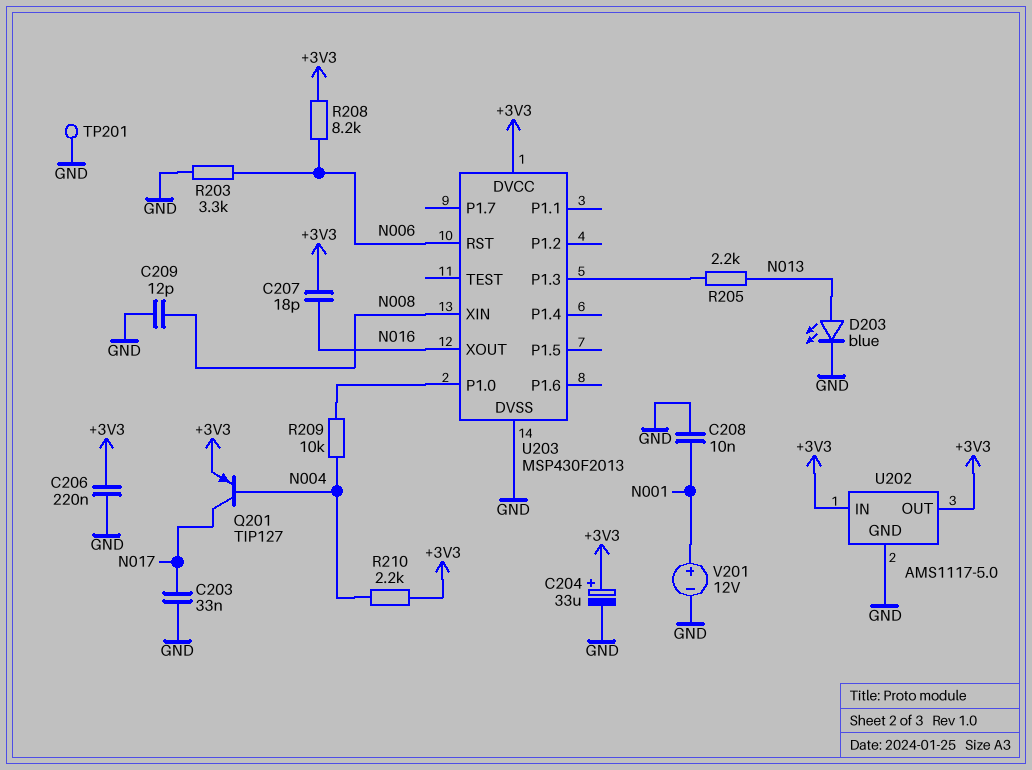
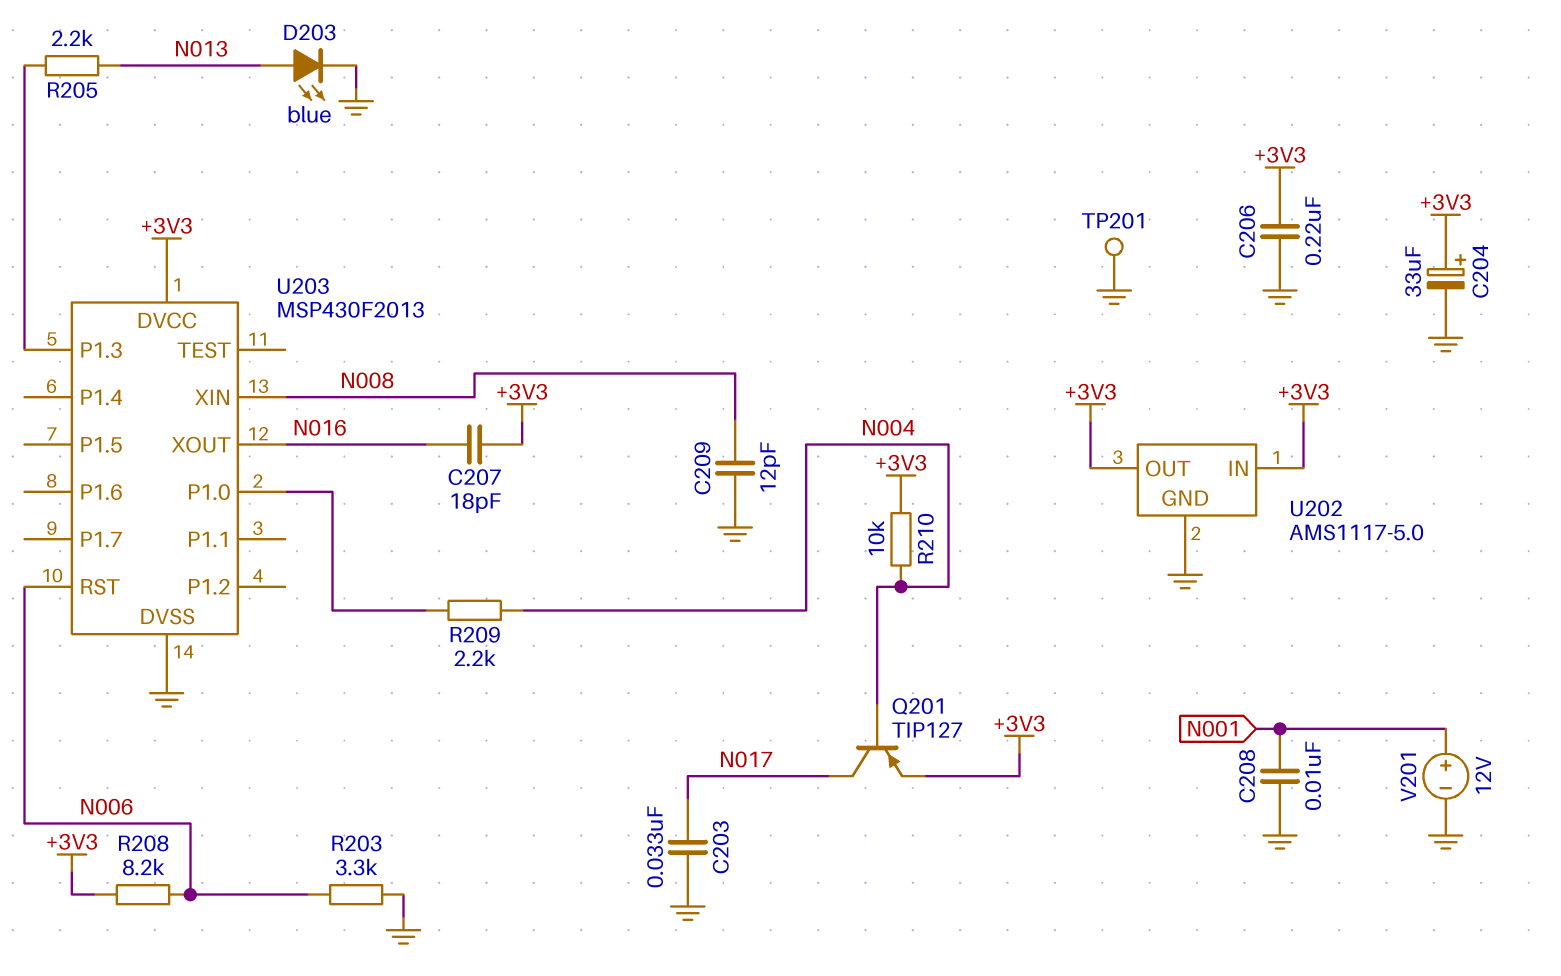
R209: 10k (N004, U203/P1.0) -> 2.2k (N004, U203/P1.0)
R210: 2.2k (+3V3, N004) -> 10k (+3V3, N004)

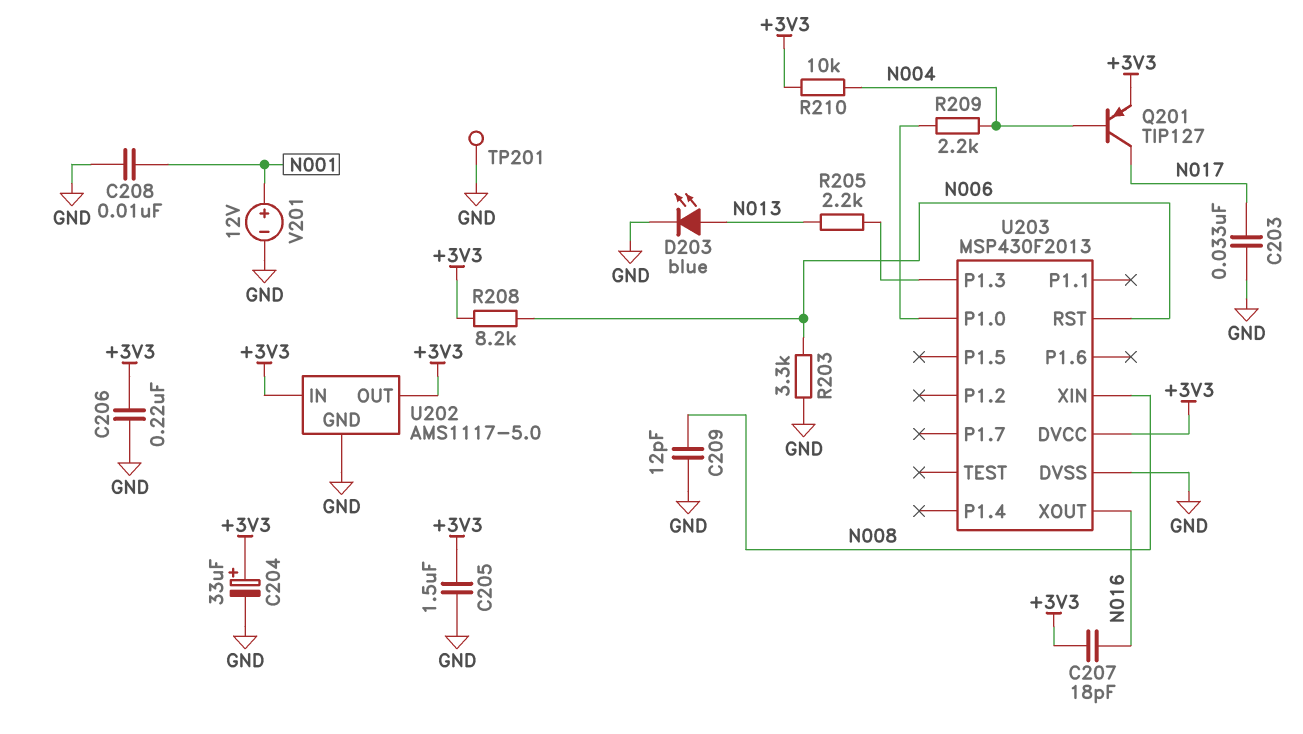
C205: none -> 1.5uF (+3V3, GND)

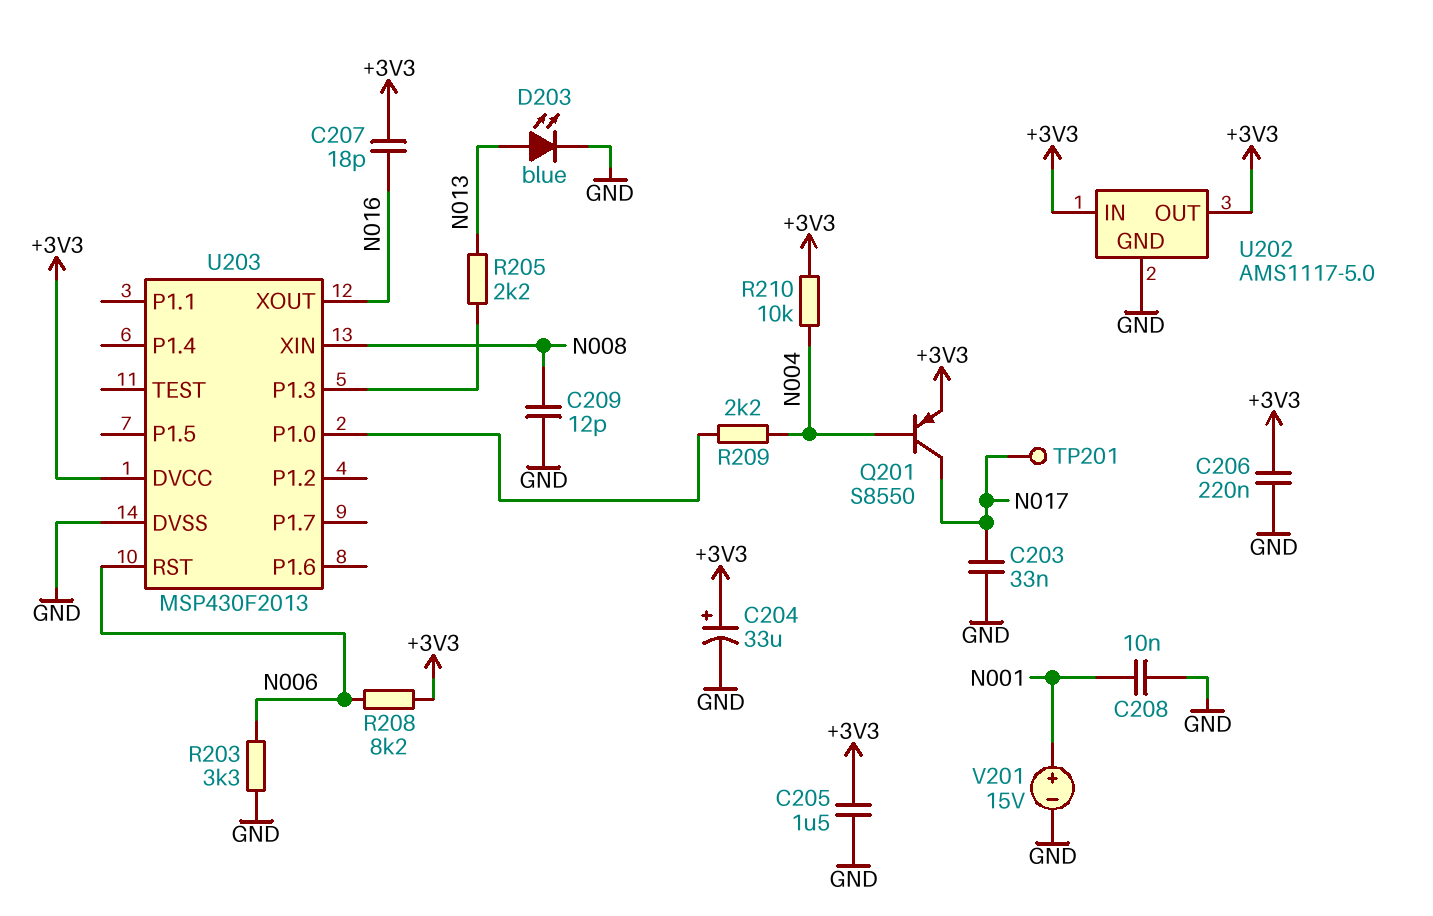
Q201: PNP TIP127 (B N004, C N017, E +3V3) -> PNP S8550 (B N004, C N017, E +3V3)
TP201: test point (GND) -> test point (N017)
V201: 12V (plus N001, minus GND) -> 15V (plus N001, minus GND)

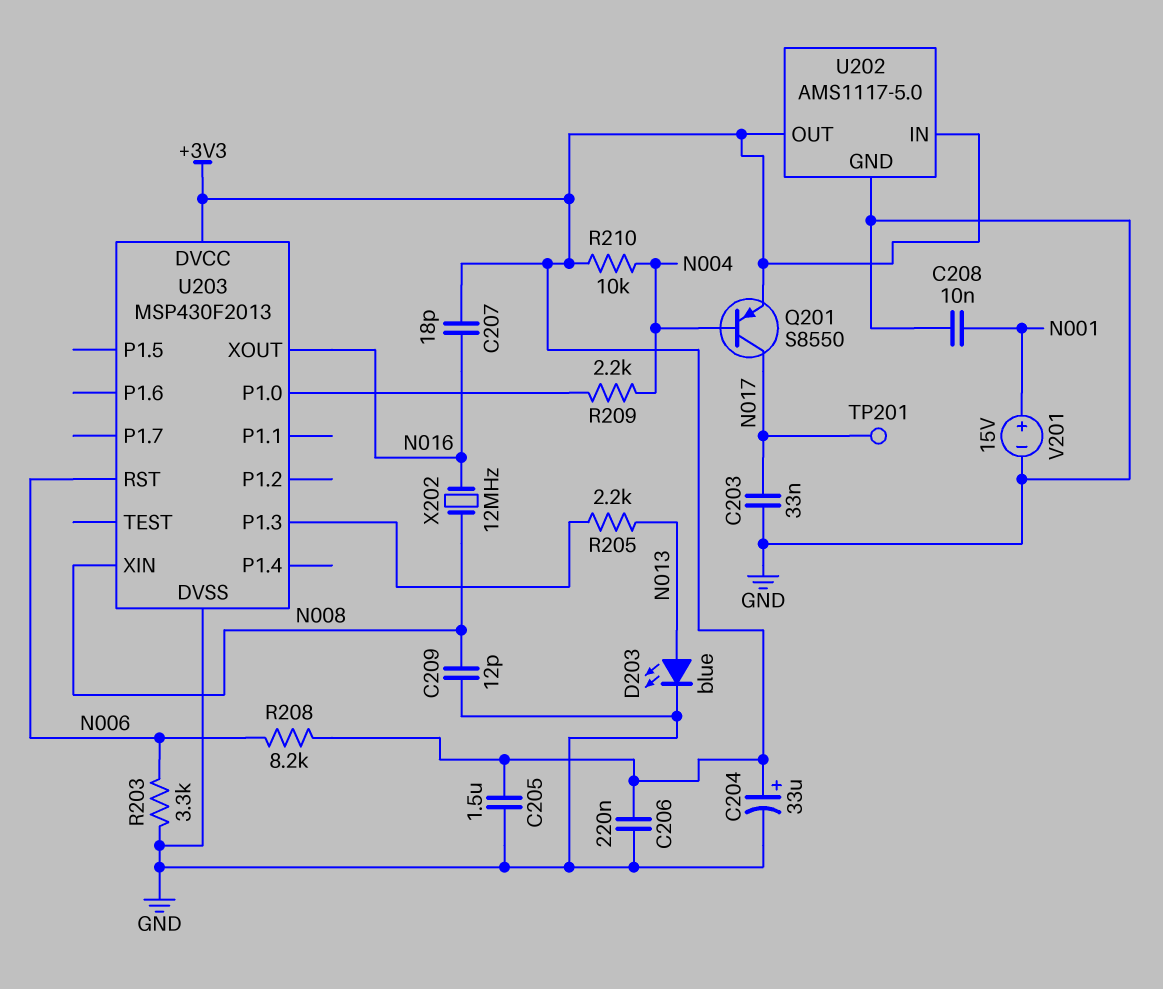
X202: none -> 12MHz (N008, N016)

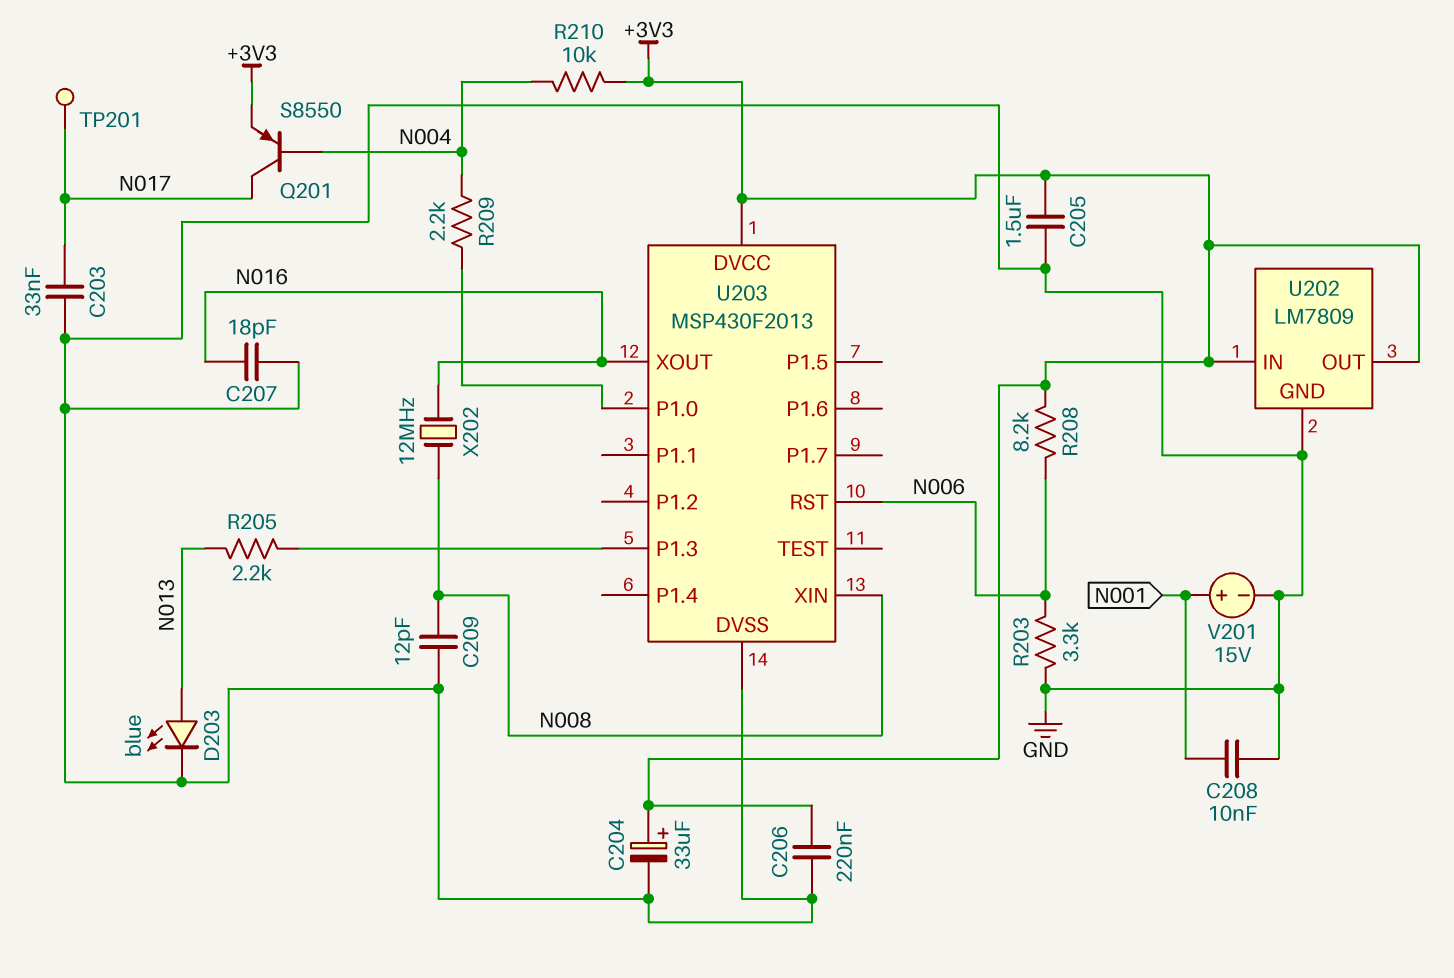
C207: 18pF (+3V3, N016) -> 18pF (GND, N016)
U202: AMS1117-5.0 -> LM7809

